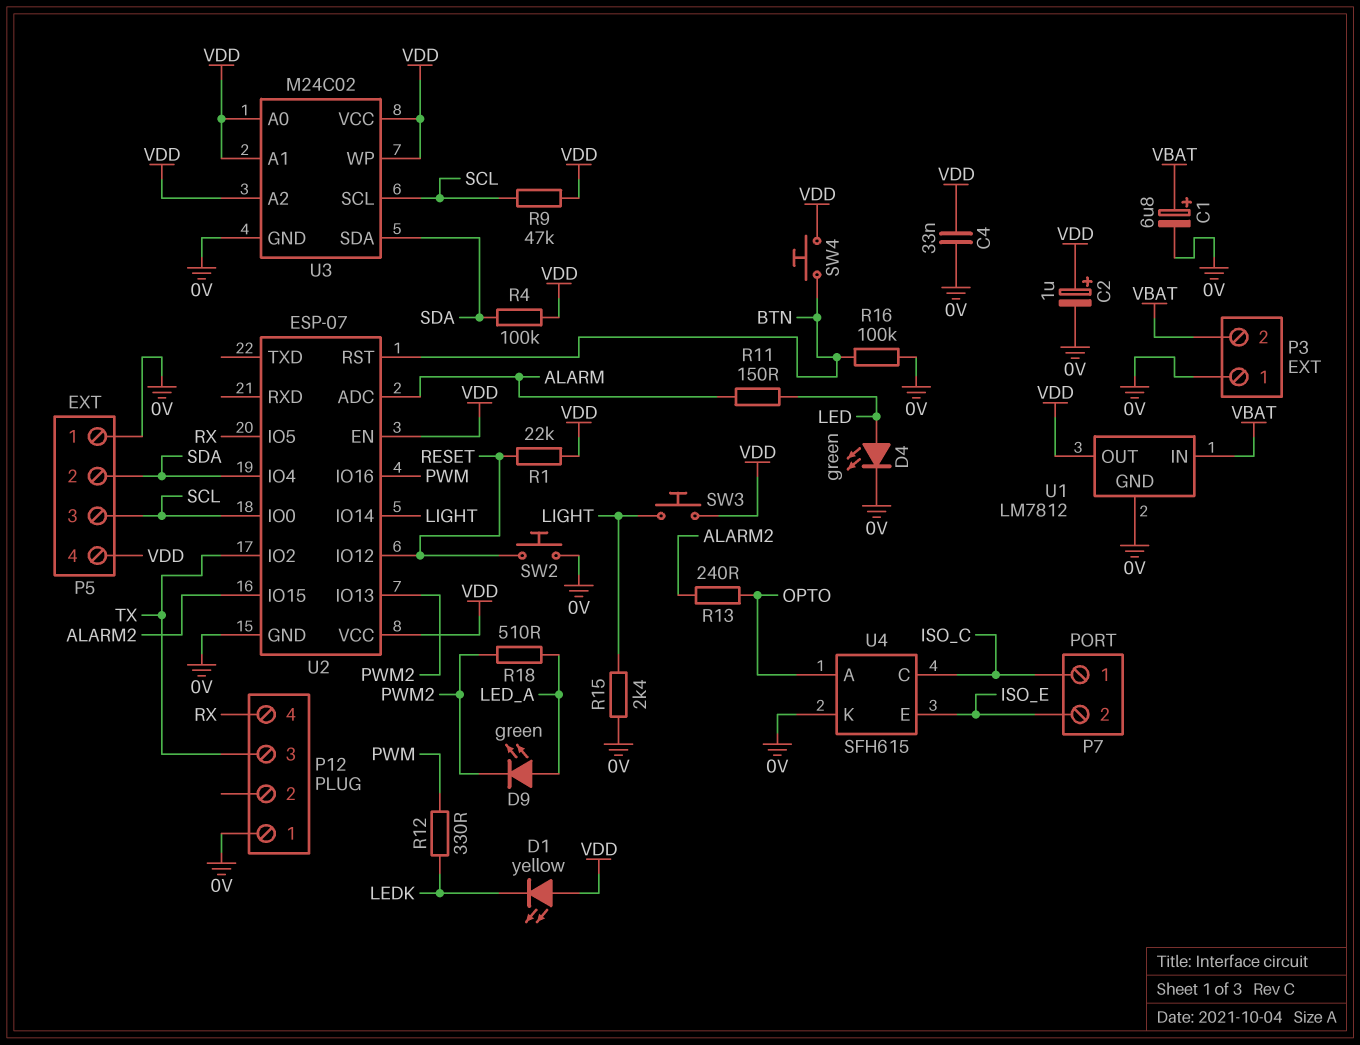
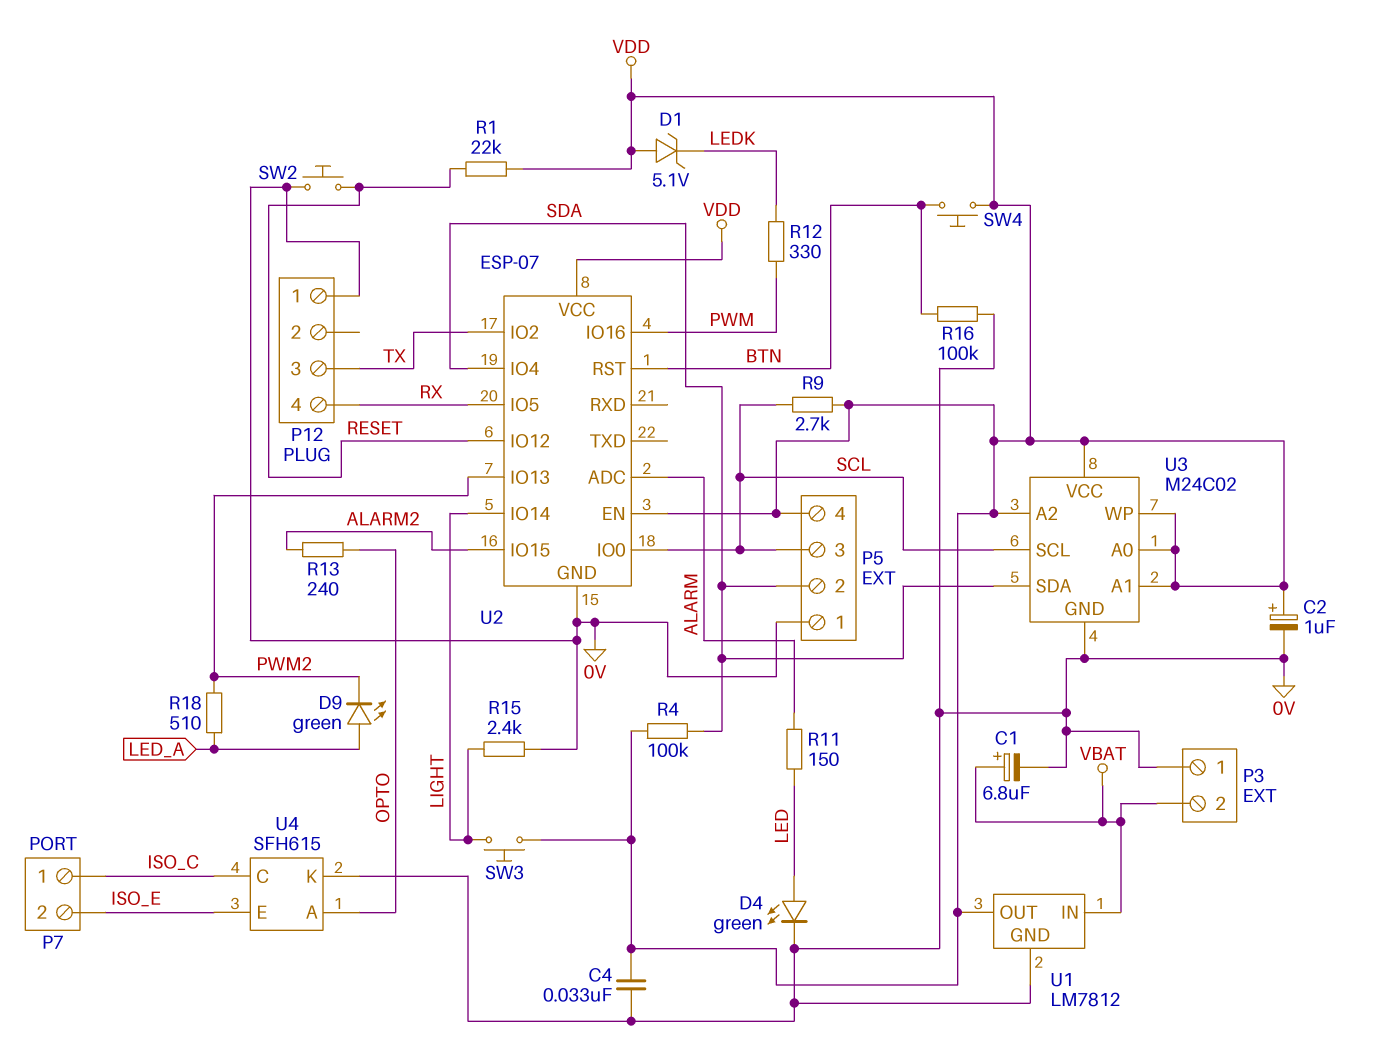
D1: LED yellow (A VDD, K LEDK) -> zener 5.1V (A VDD, K LEDK)
R9: 47k (SCL, VDD) -> 2.7k (SCL, VDD)

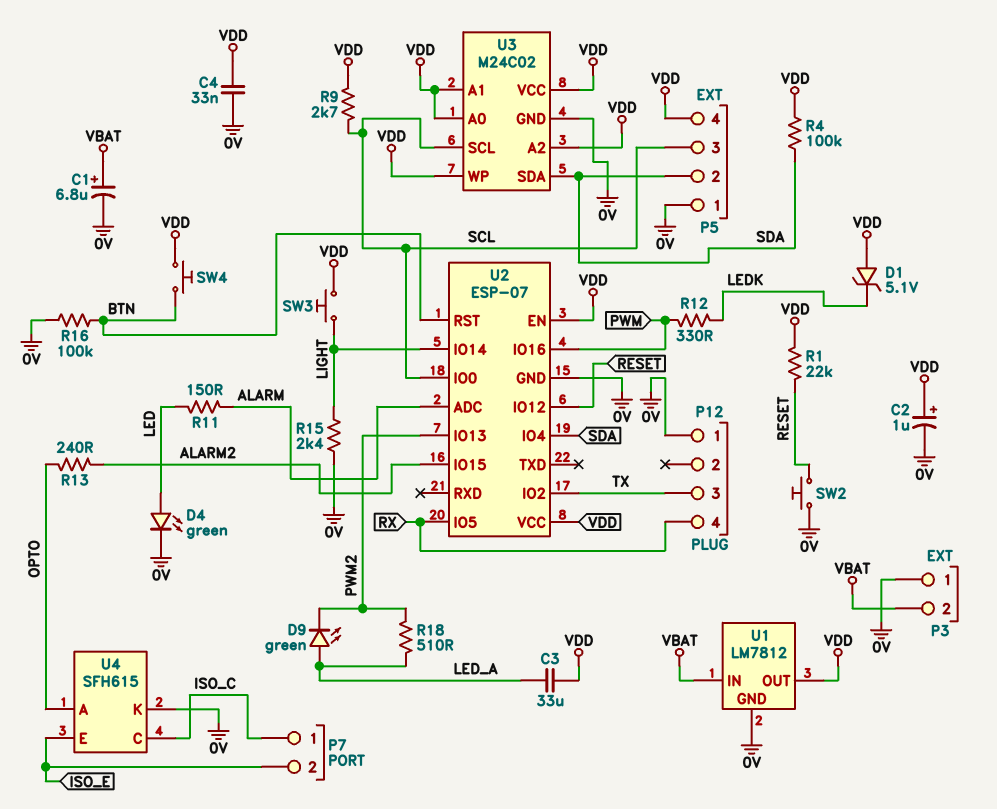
C3: none -> 33uF (LED_A, VDD)

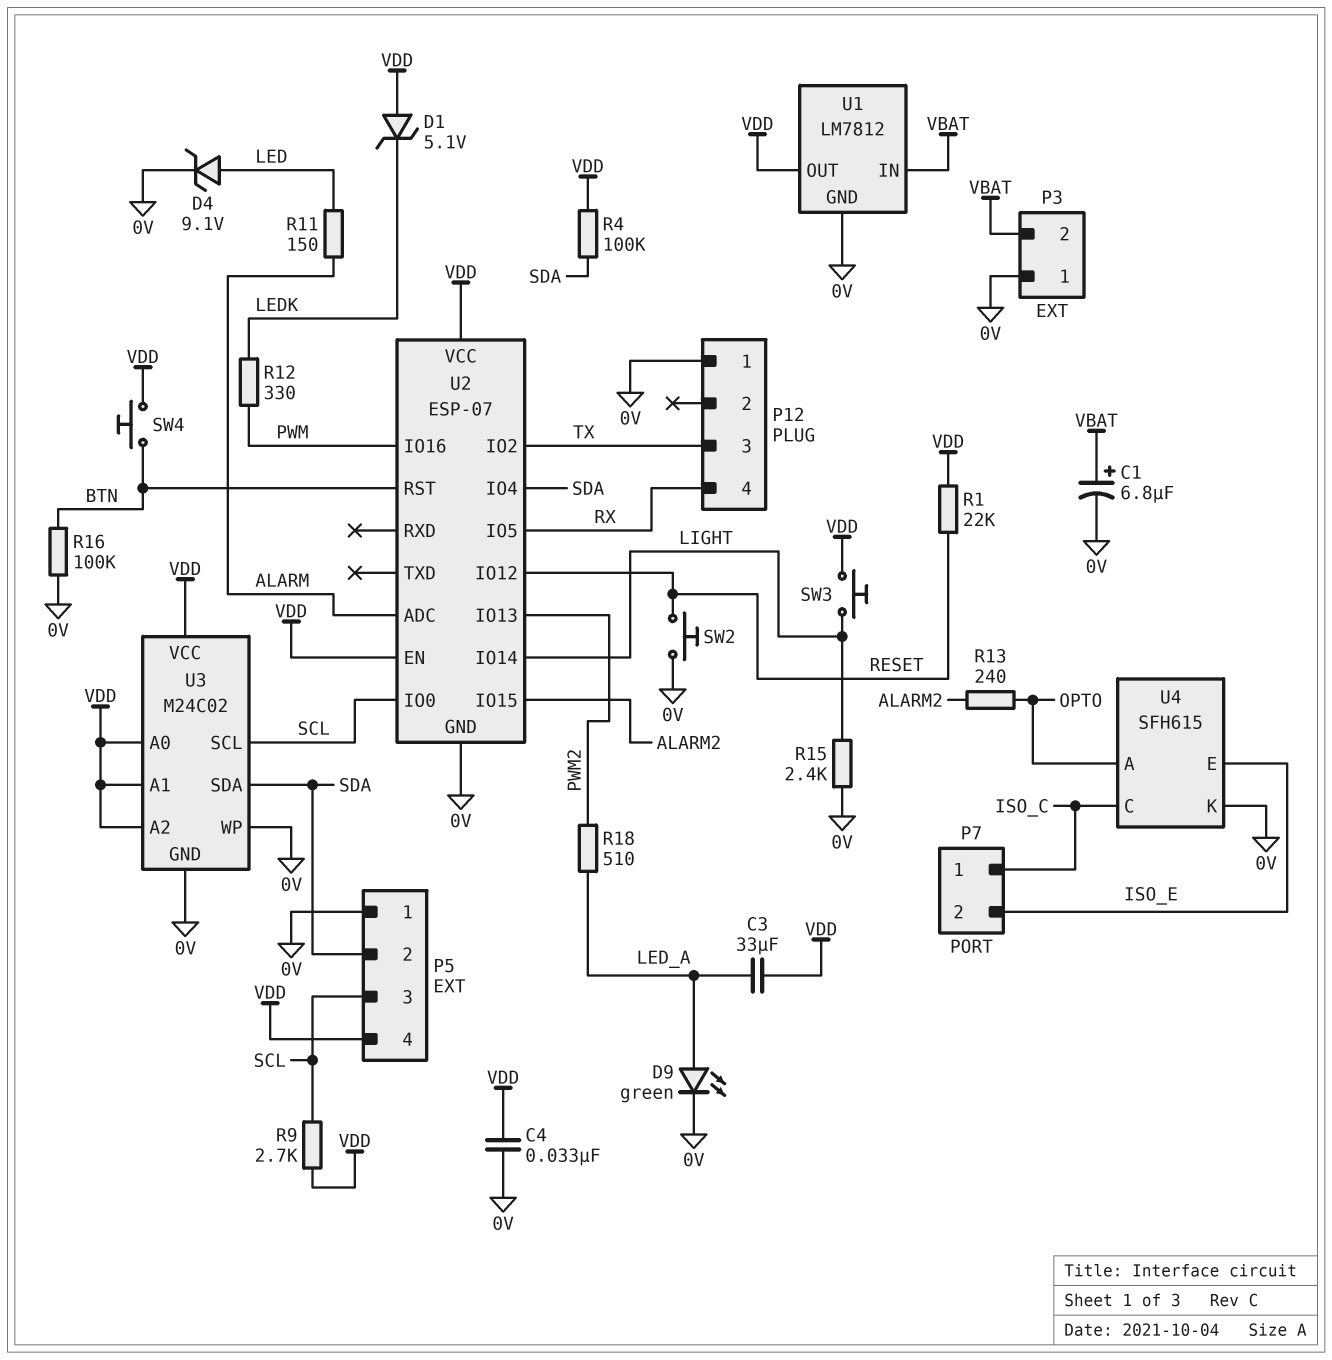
C2: 1uF (plus VDD, minus 0V) -> none
D4: LED green (A LED, K 0V) -> zener 9.1V (A LED, K 0V)
D9: LED green (A LED_A, K PWM2) -> LED green (A LED_A, K 0V)
U3 pin WP: VDD -> 0V

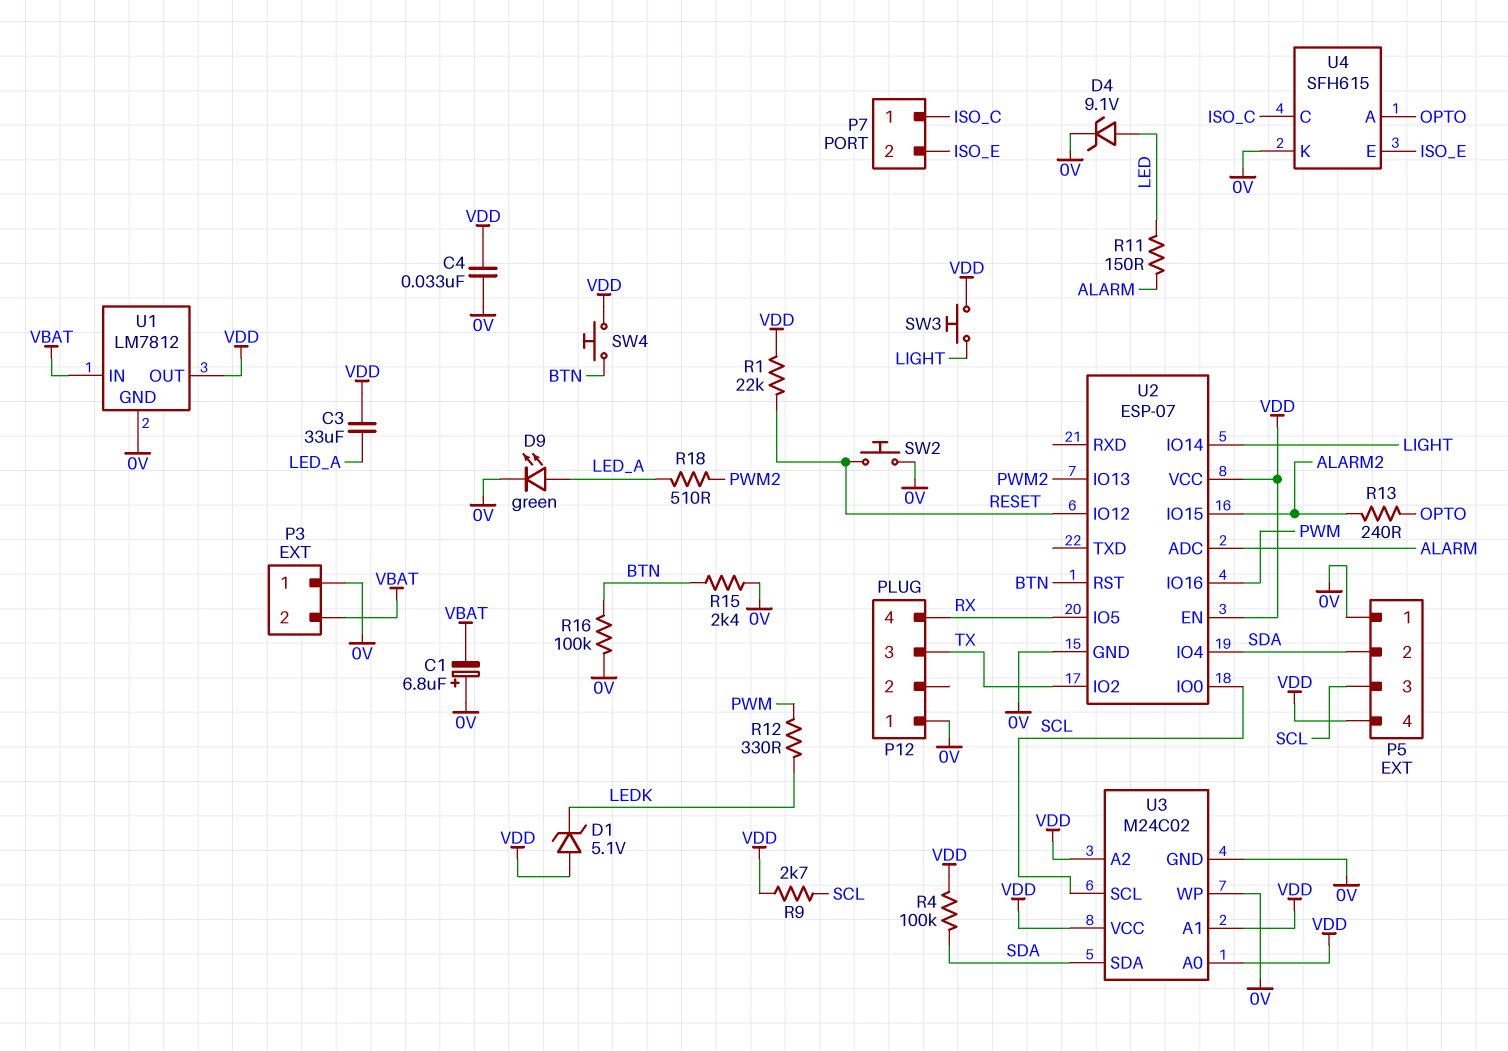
C1: 6.8uF (plus VBAT, minus 0V) -> 6.8uF (plus 0V, minus VBAT)
R15: 2.4k (0V, LIGHT) -> 2.4k (0V, BTN)

